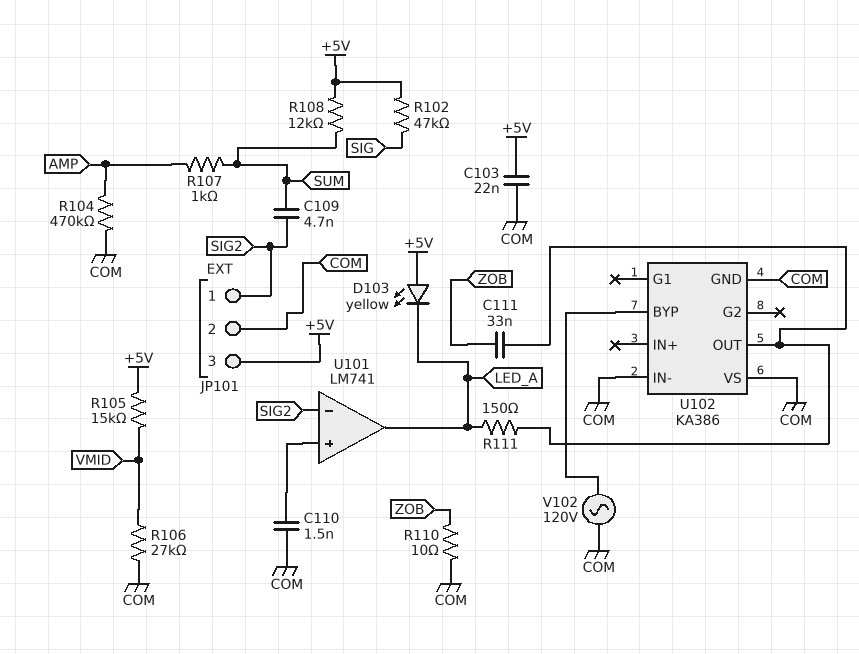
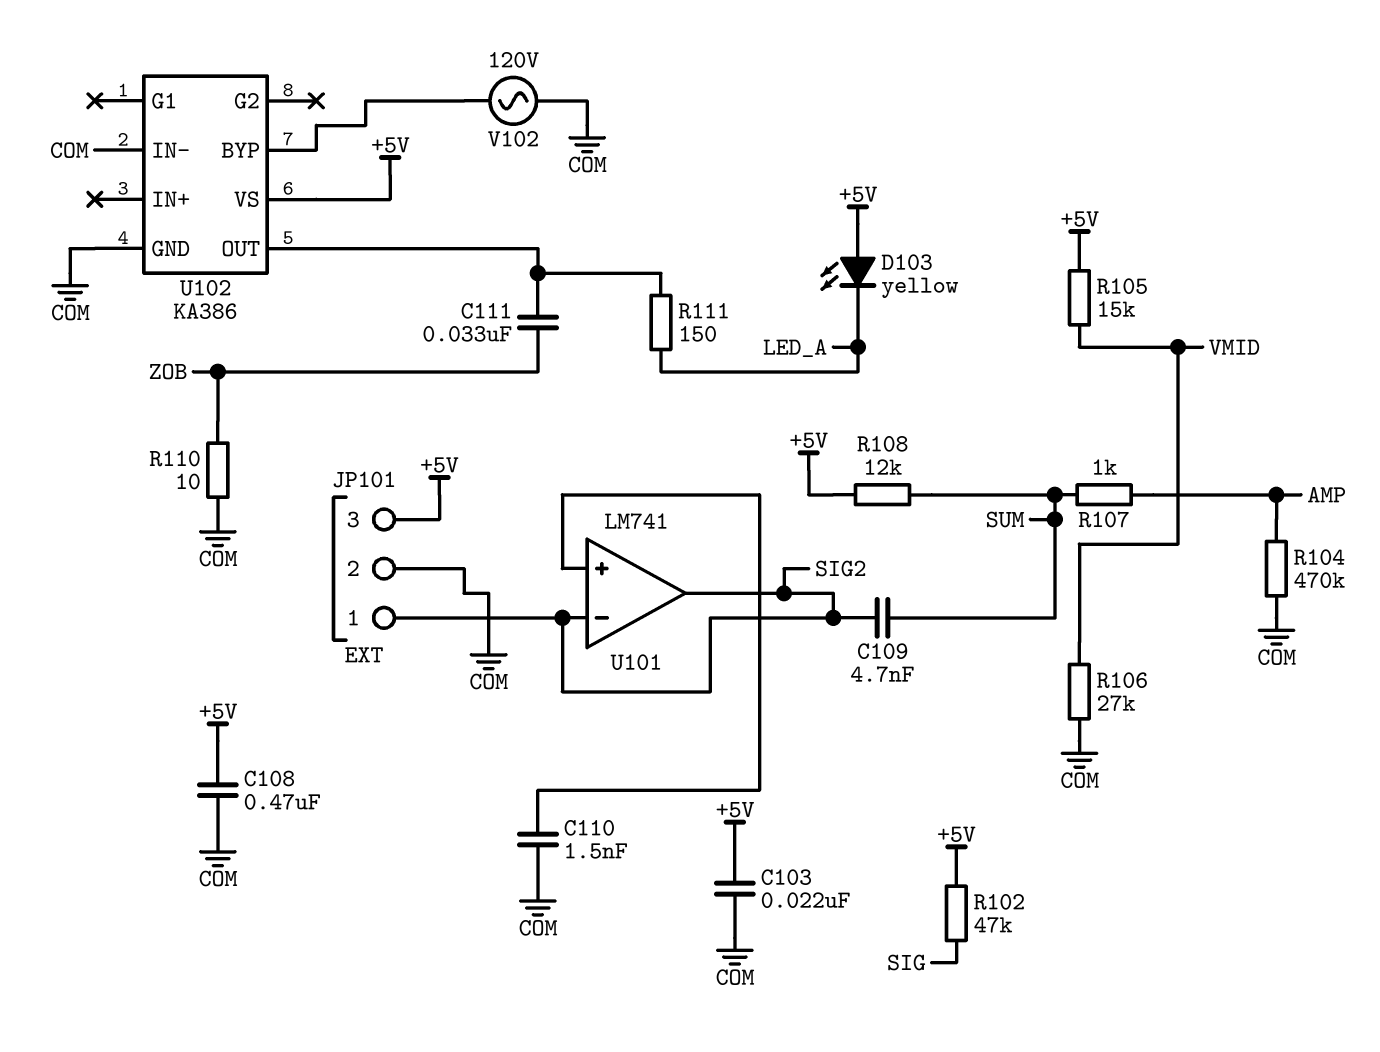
C108: none -> 470nF (+5V, COM)
U101 pin out: LED_A -> SIG2
U102 pin VS: COM -> +5V

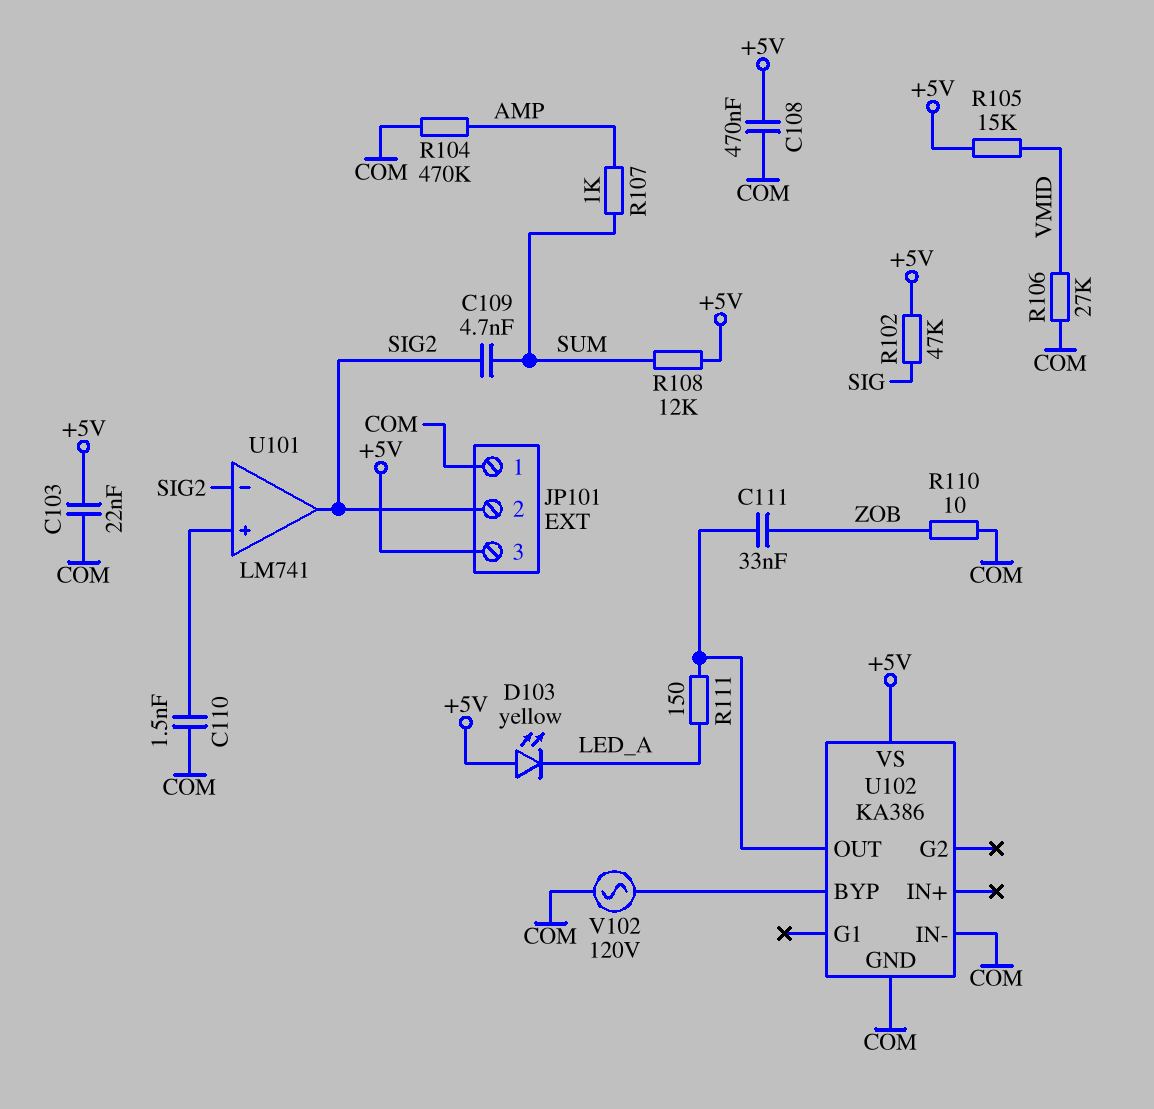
JP101 pin 1: SIG2 -> COM
JP101 pin 2: COM -> SIG2

